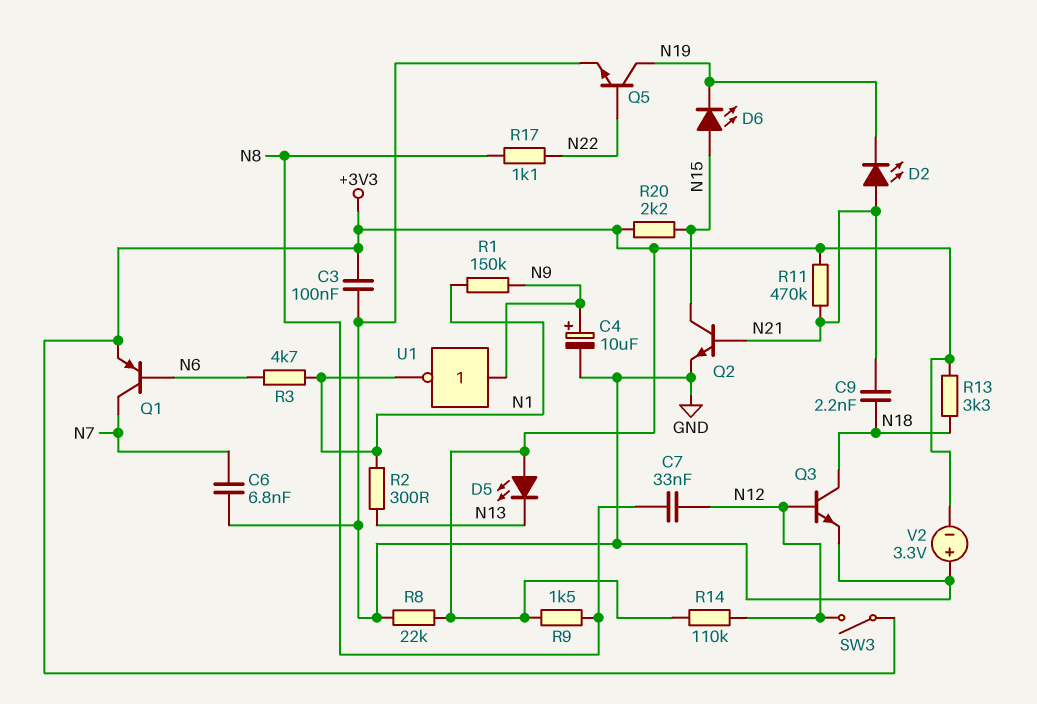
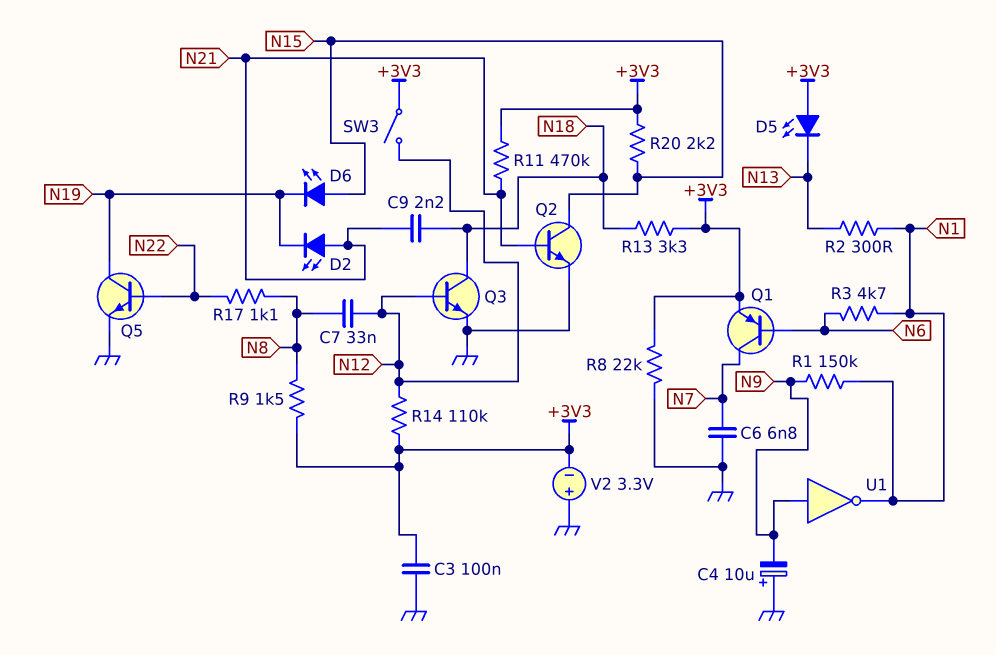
C4: 10uF (plus N9, minus GND) -> 10uF (plus GND, minus N9)

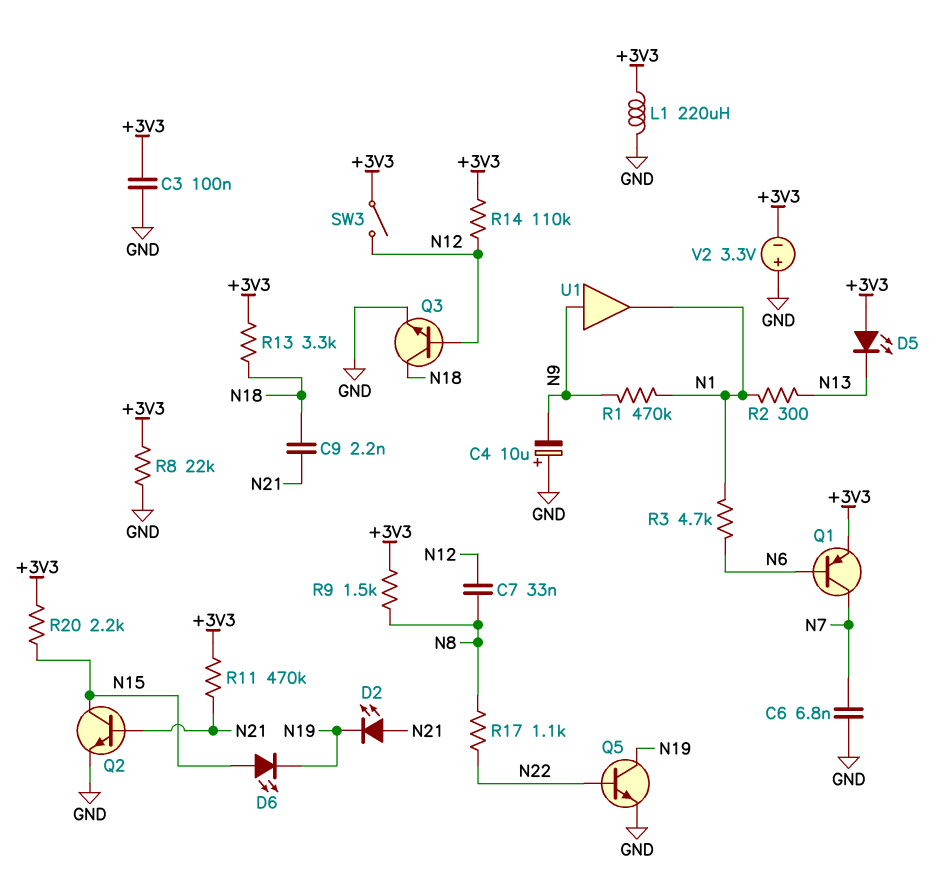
L1: none -> 220uH (+3V3, GND)
R1: 150k (N1, N9) -> 470k (N1, N9)
U1: NOT (in N9, out N1) -> buffer (in N9, out N1)

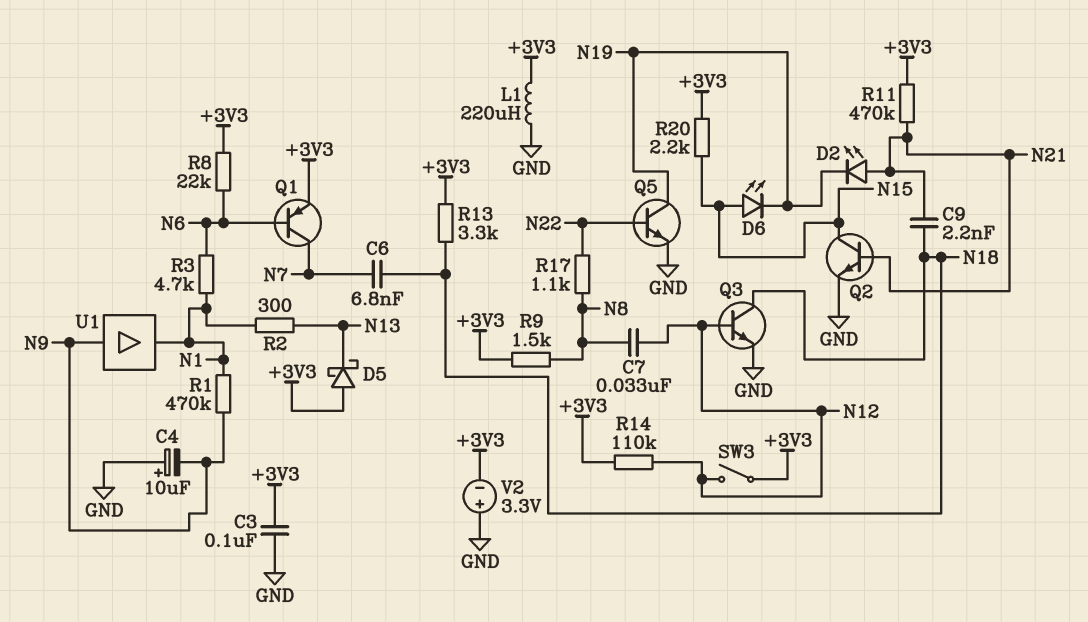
C6: 6.8nF (GND, N7) -> 6.8nF (N7, N18)
D5: LED (A +3V3, K N13) -> schottky (A +3V3, K N13)
R8: 22k (+3V3, GND) -> 22k (+3V3, N6)

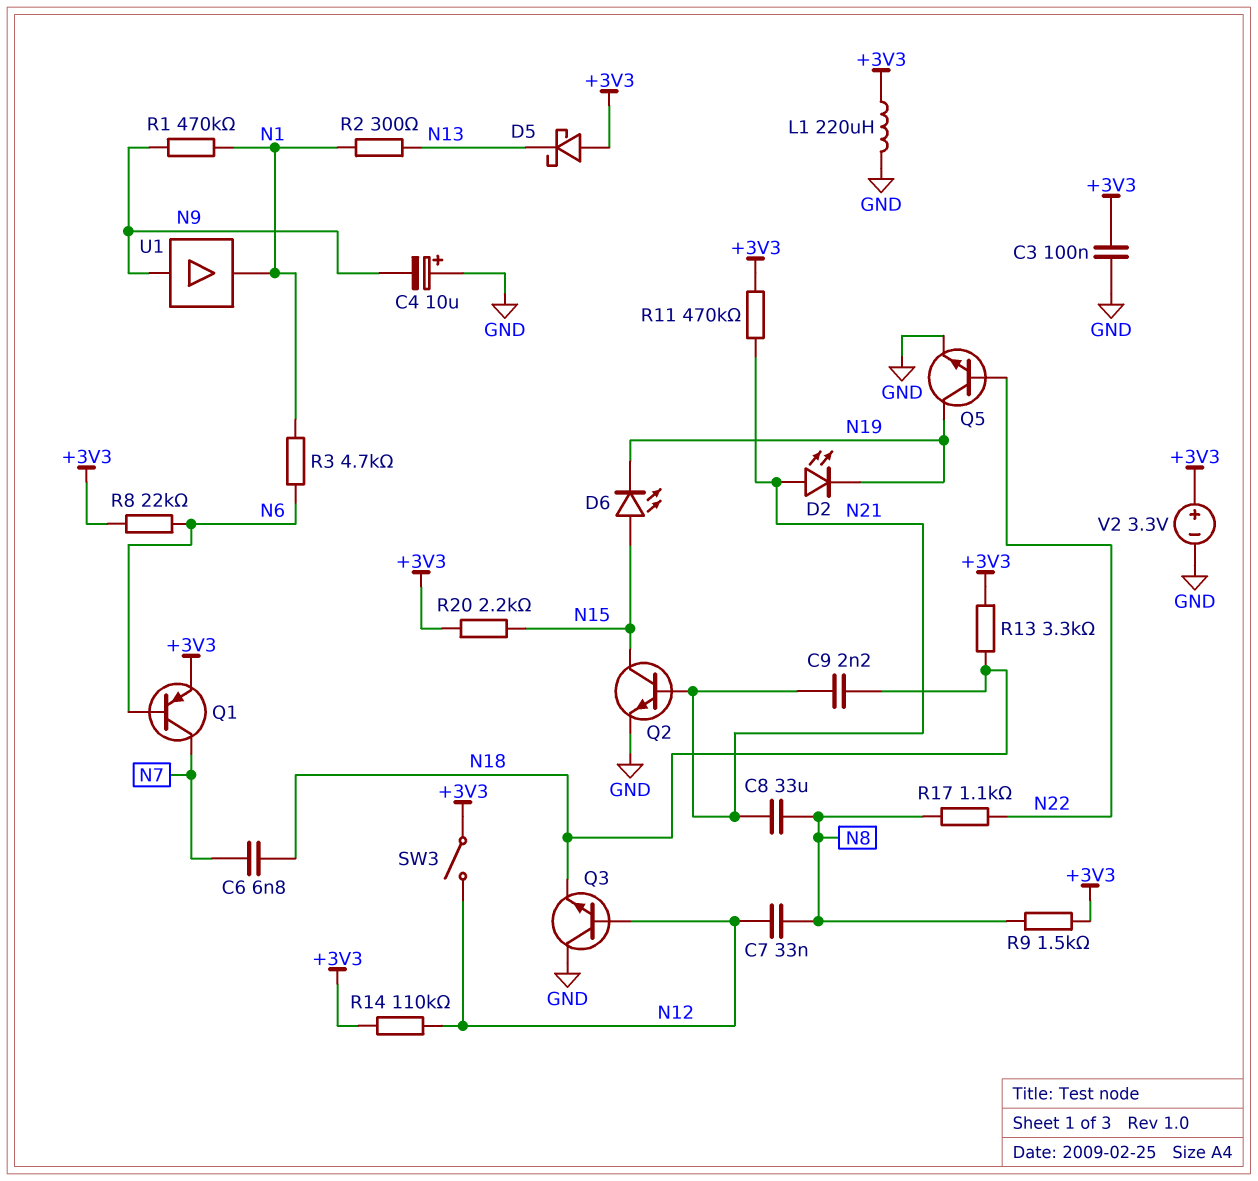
C8: none -> 33uF (N8, N21)
Q3: NPN (B N12, C N18, E GND) -> NPN (B N12, C GND, E N18)
V2: 3.3V (plus GND, minus +3V3) -> 3.3V (plus +3V3, minus GND)

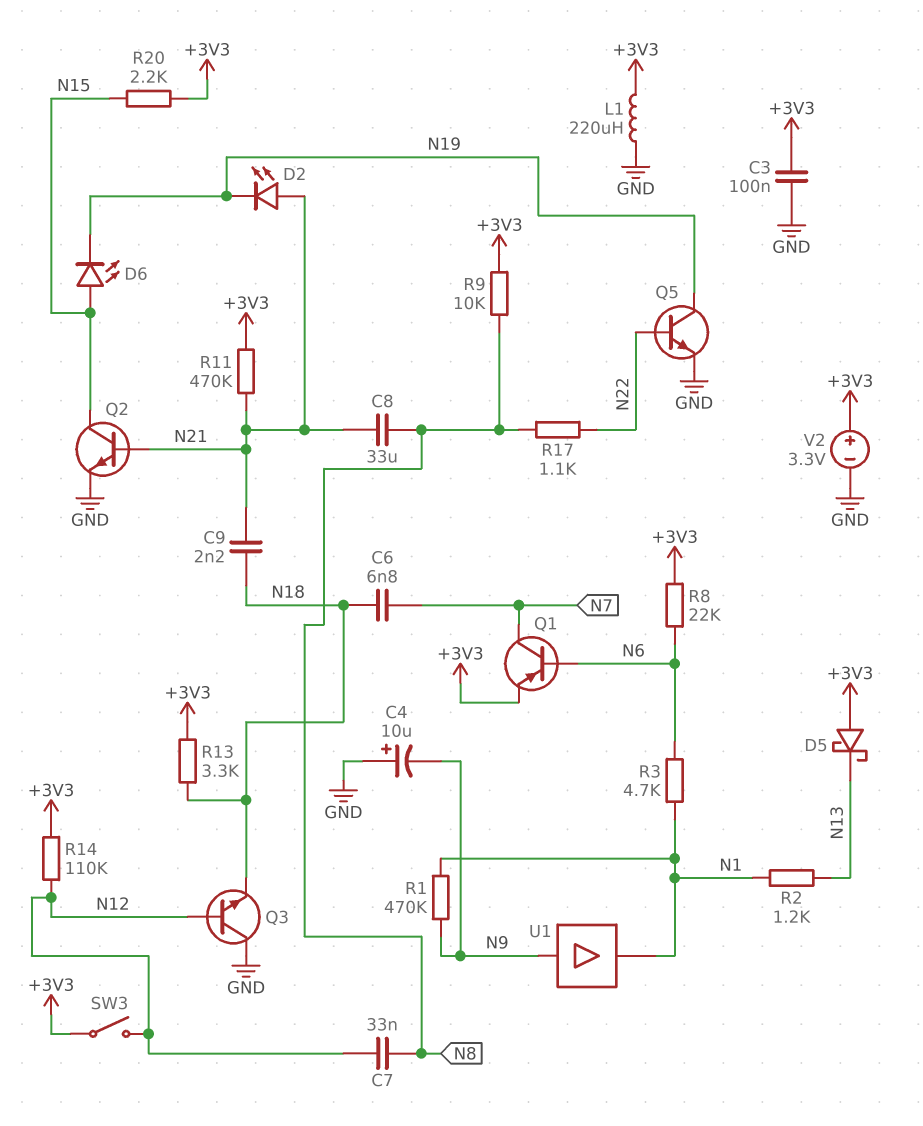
R2: 300 (N1, N13) -> 1.2k (N1, N13)
R9: 1.5k (+3V3, N8) -> 10k (+3V3, N8)

